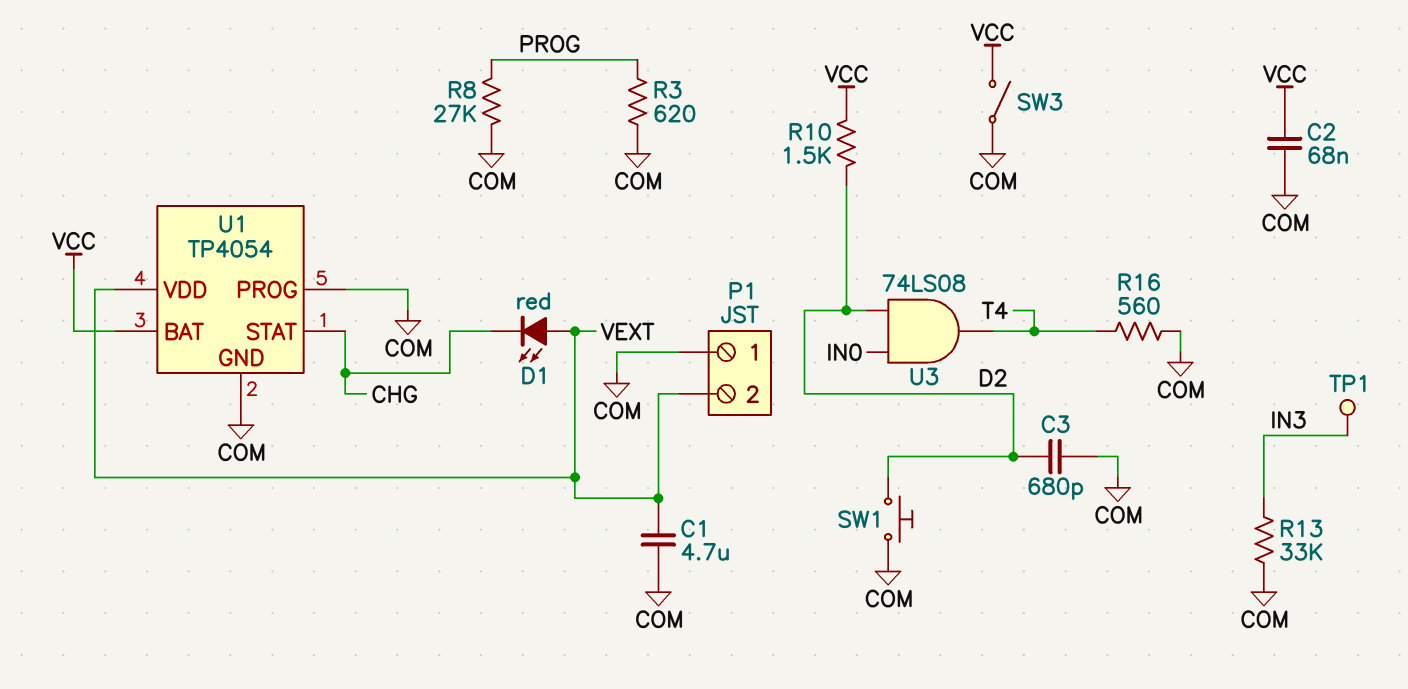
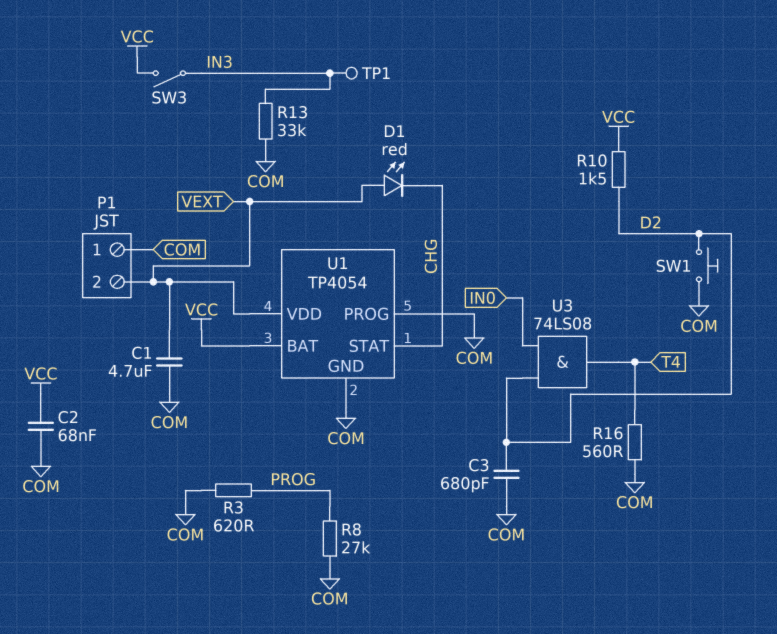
SW3: switch (COM, VCC) -> switch (IN3, VCC)

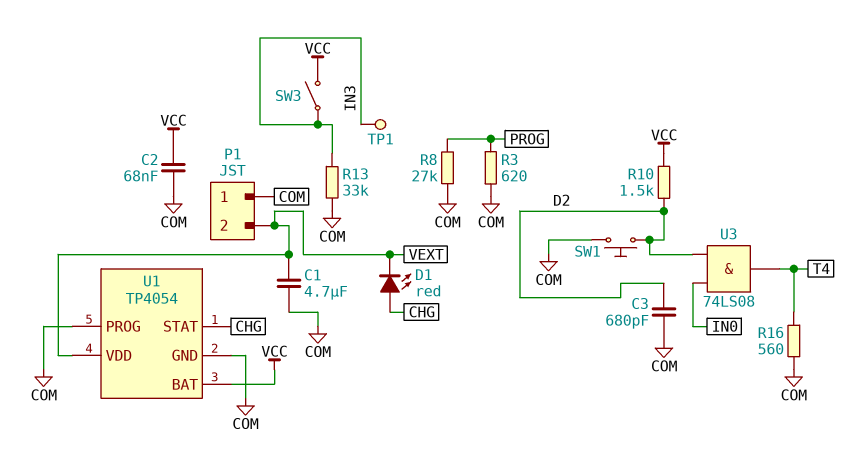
D1: LED red (A VEXT, K CHG) -> LED red (A CHG, K VEXT)

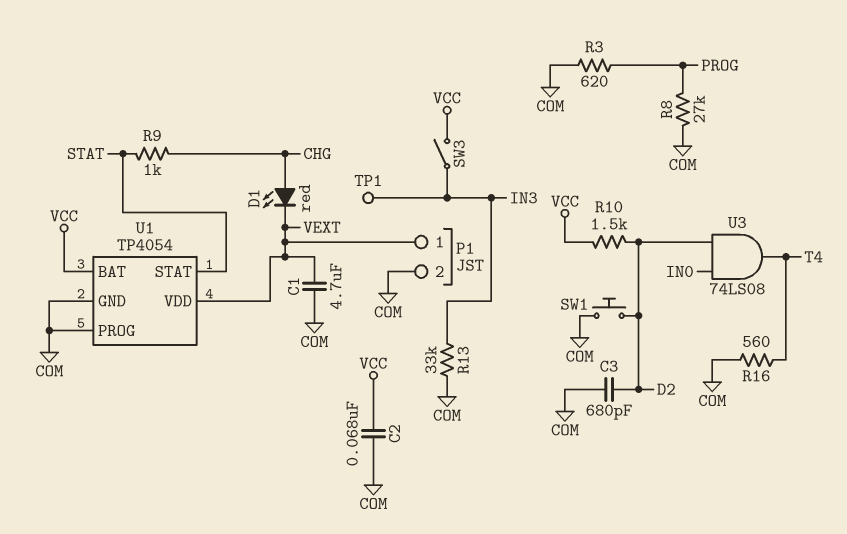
P1 pin 1: COM -> VEXT
P1 pin 2: VEXT -> COM
R9: none -> 1k (CHG, STAT)
U1 pin STAT: CHG -> STAT

